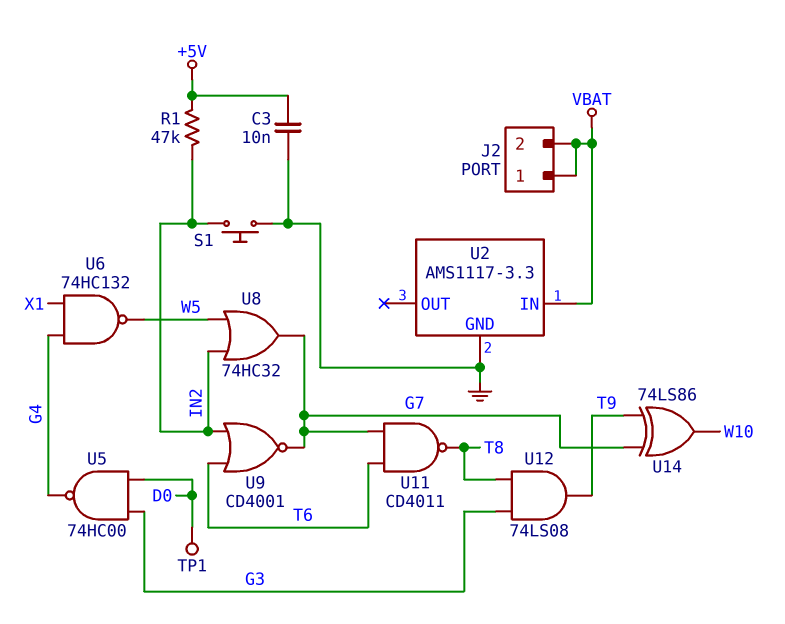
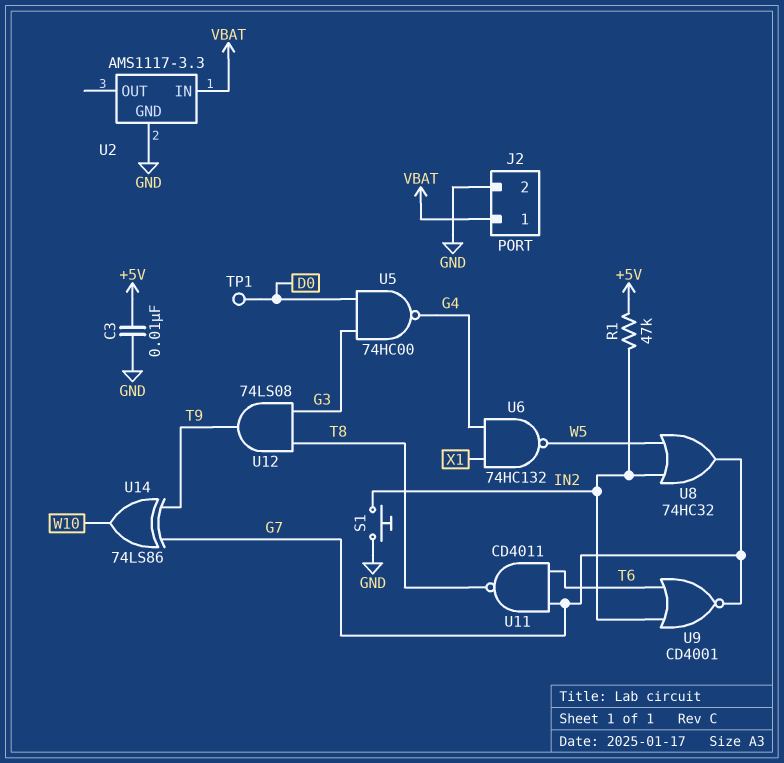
J2 pin 2: VBAT -> GND

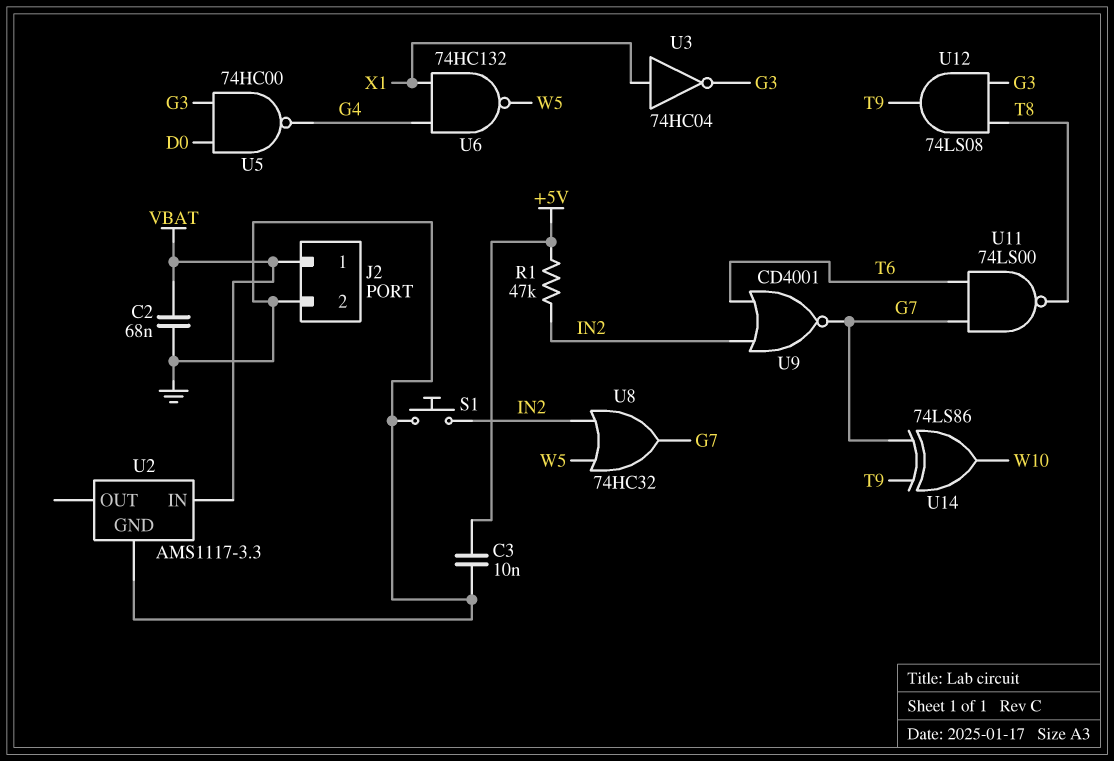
C2: none -> 68nF (GND, VBAT)
TP1: test point (D0) -> none
U3: none -> NOT 74HC04 (in X1, out G3)
U11: NAND CD4011 (in G7, in T6, out T8) -> NAND 74LS00 (in G7, in T6, out T8)

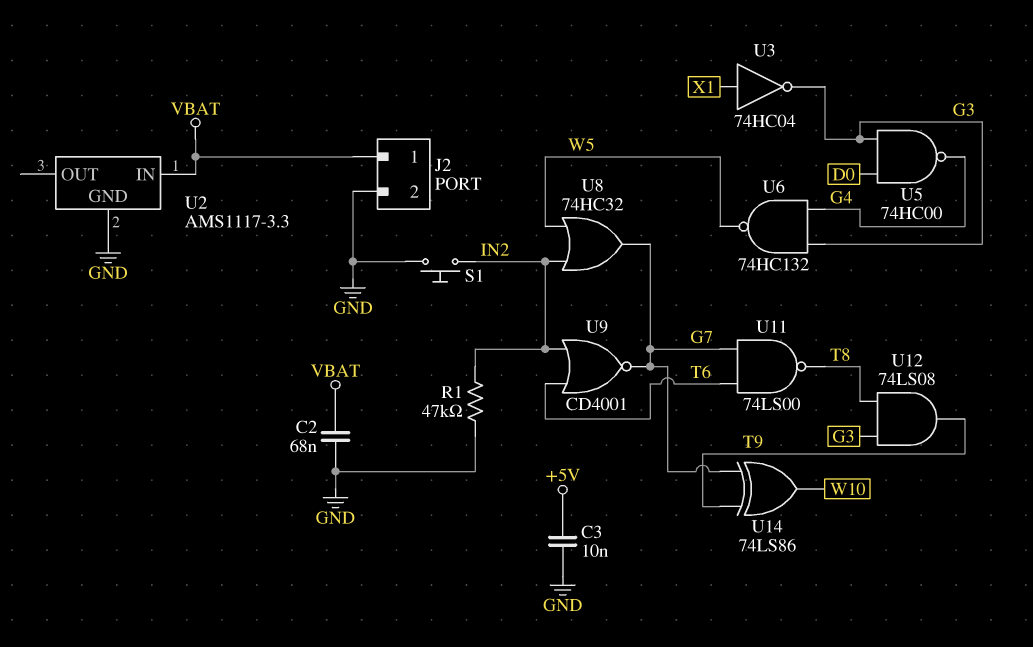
R1: 47k (+5V, IN2) -> 47k (GND, IN2)
U6: NAND 74HC132 (in G4, in X1, out W5) -> NAND 74HC132 (in G3, in G4, out W5)

